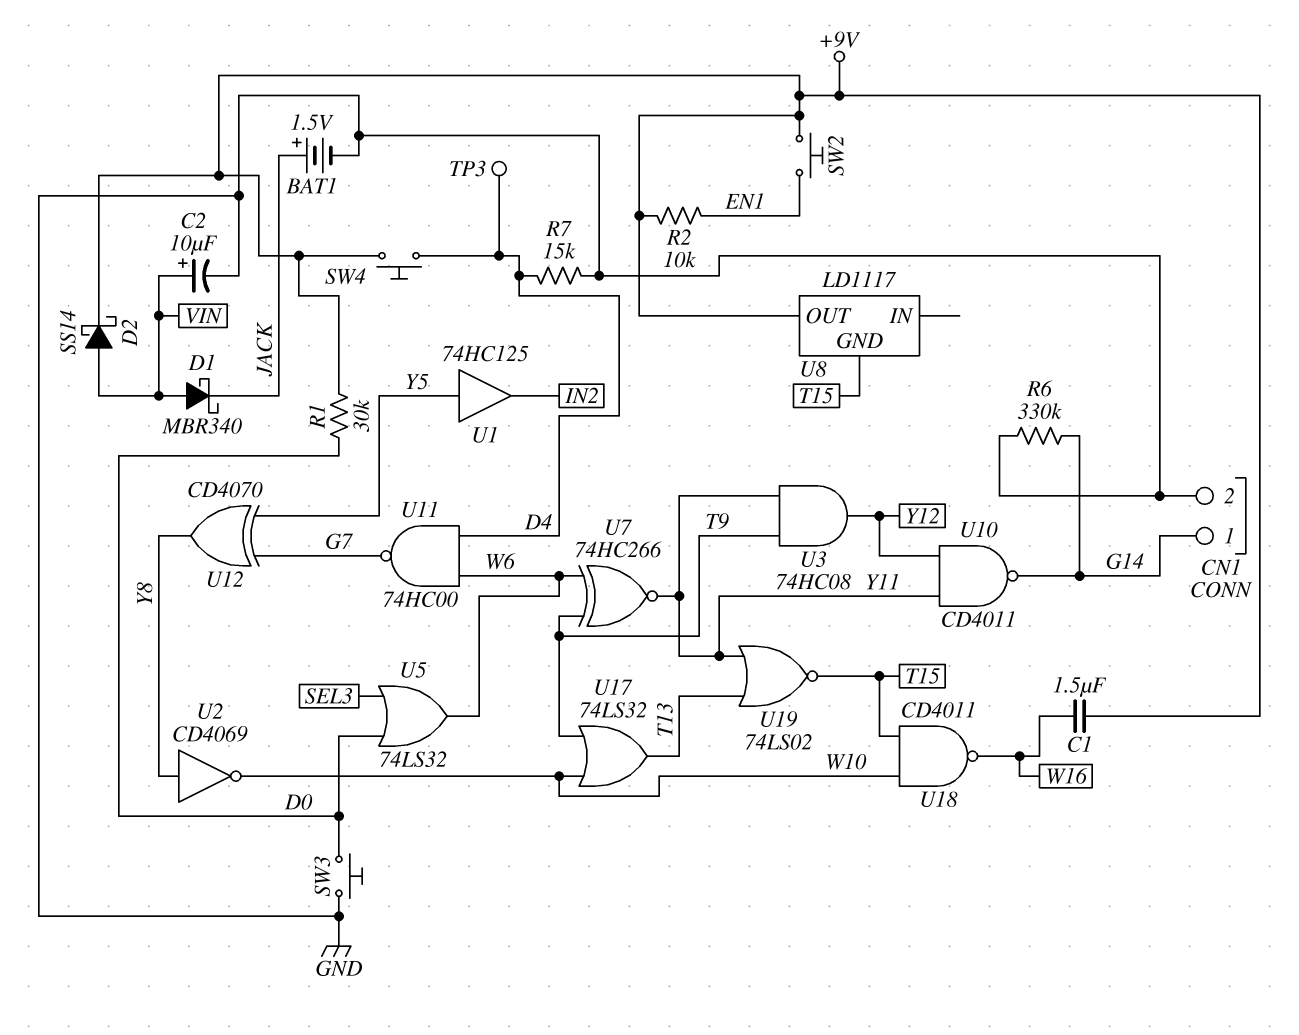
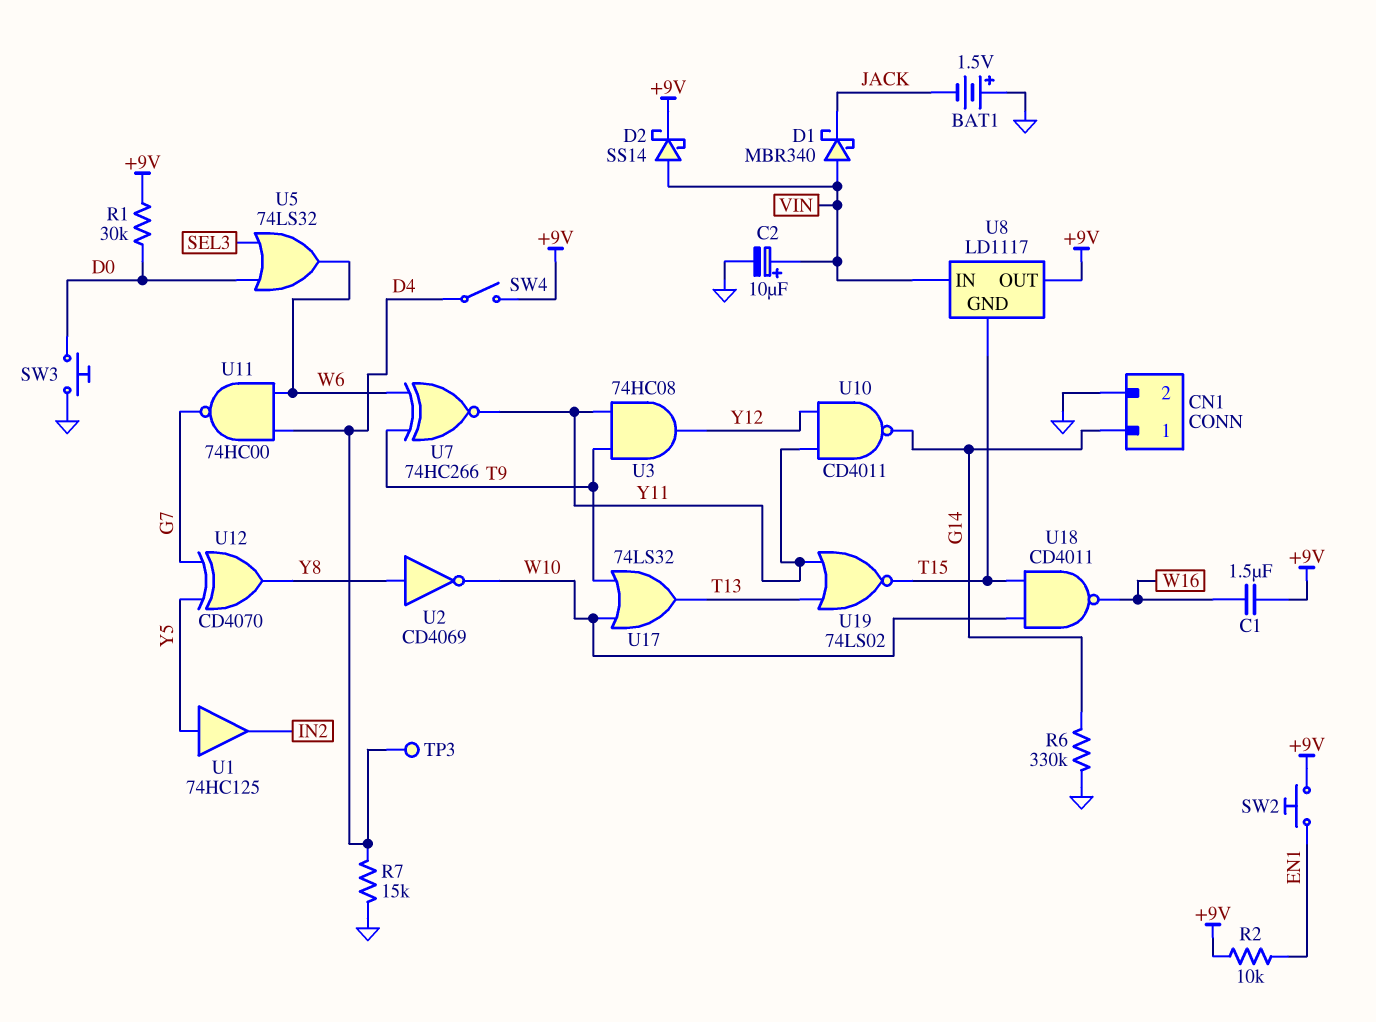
BAT1: 1.5V (plus JACK, minus GND) -> 1.5V (plus GND, minus JACK)
SW4: button (+9V, D4) -> switch (+9V, D4)
U8 pin IN: none -> VIN

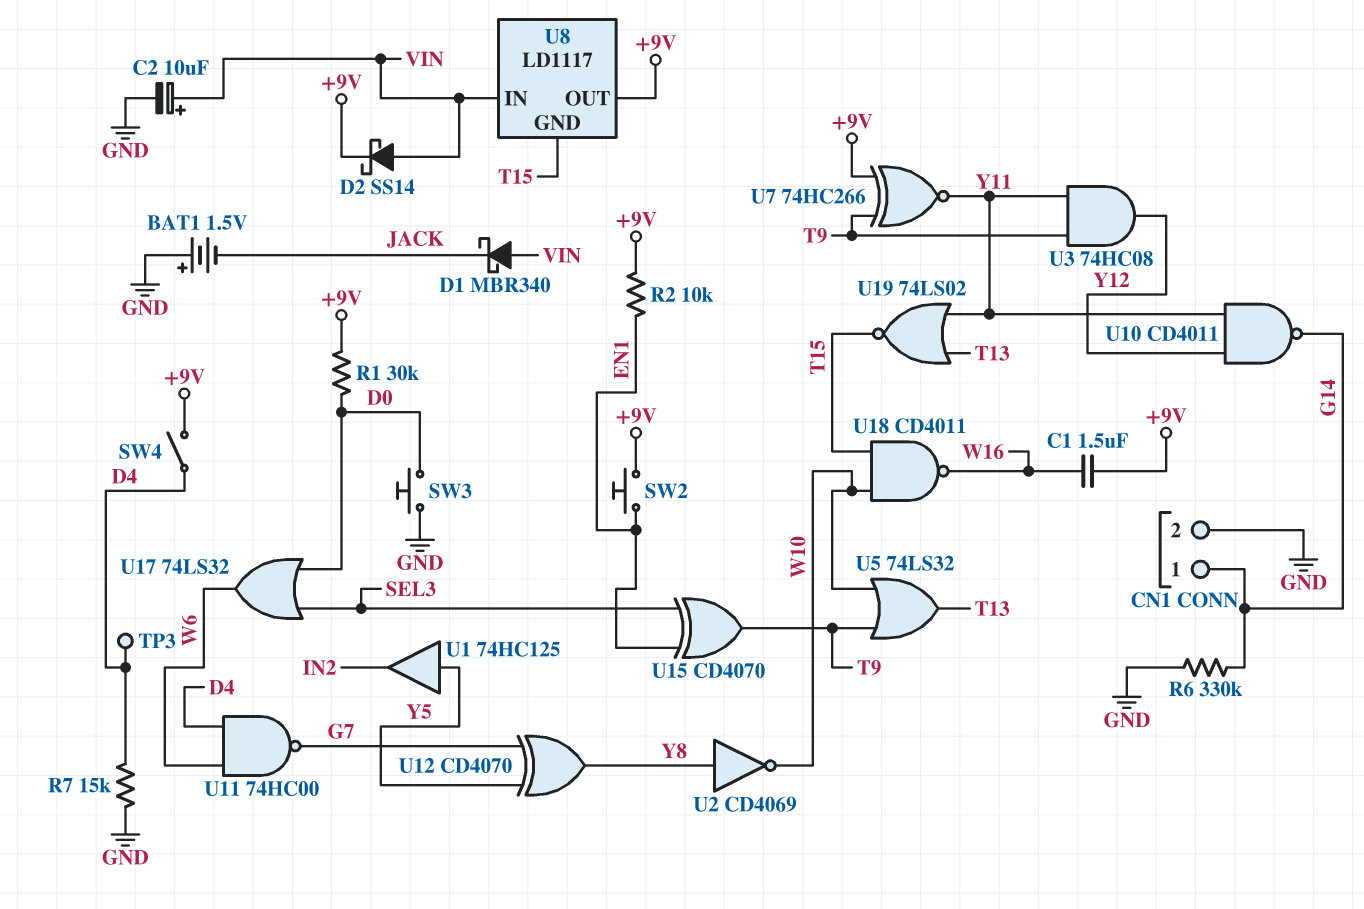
U5: OR 74LS32 (in D0, in SEL3, out W6) -> OR 74LS32 (in T9, in W10, out T13)
U7: XNOR 74HC266 (in T9, in W6, out Y11) -> XNOR 74HC266 (in +9V, in T9, out Y11)
U15: none -> XOR CD4070 (in EN1, in SEL3, out T9)
U17: OR 74LS32 (in T9, in W10, out T13) -> OR 74LS32 (in D0, in SEL3, out W6)

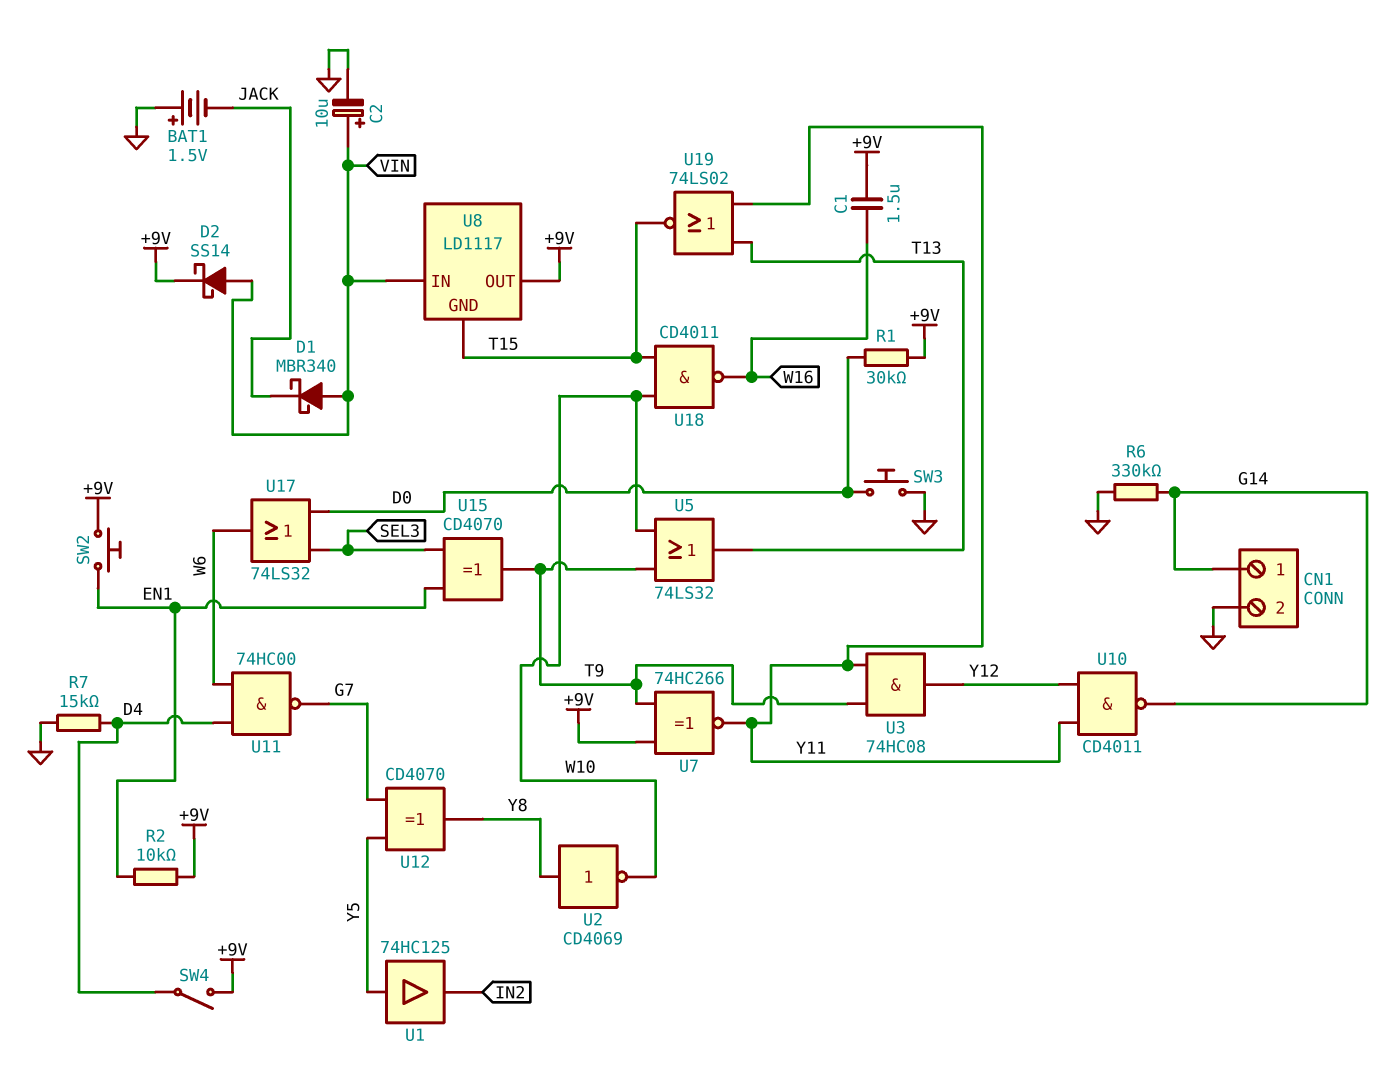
TP3: test point (D4) -> none

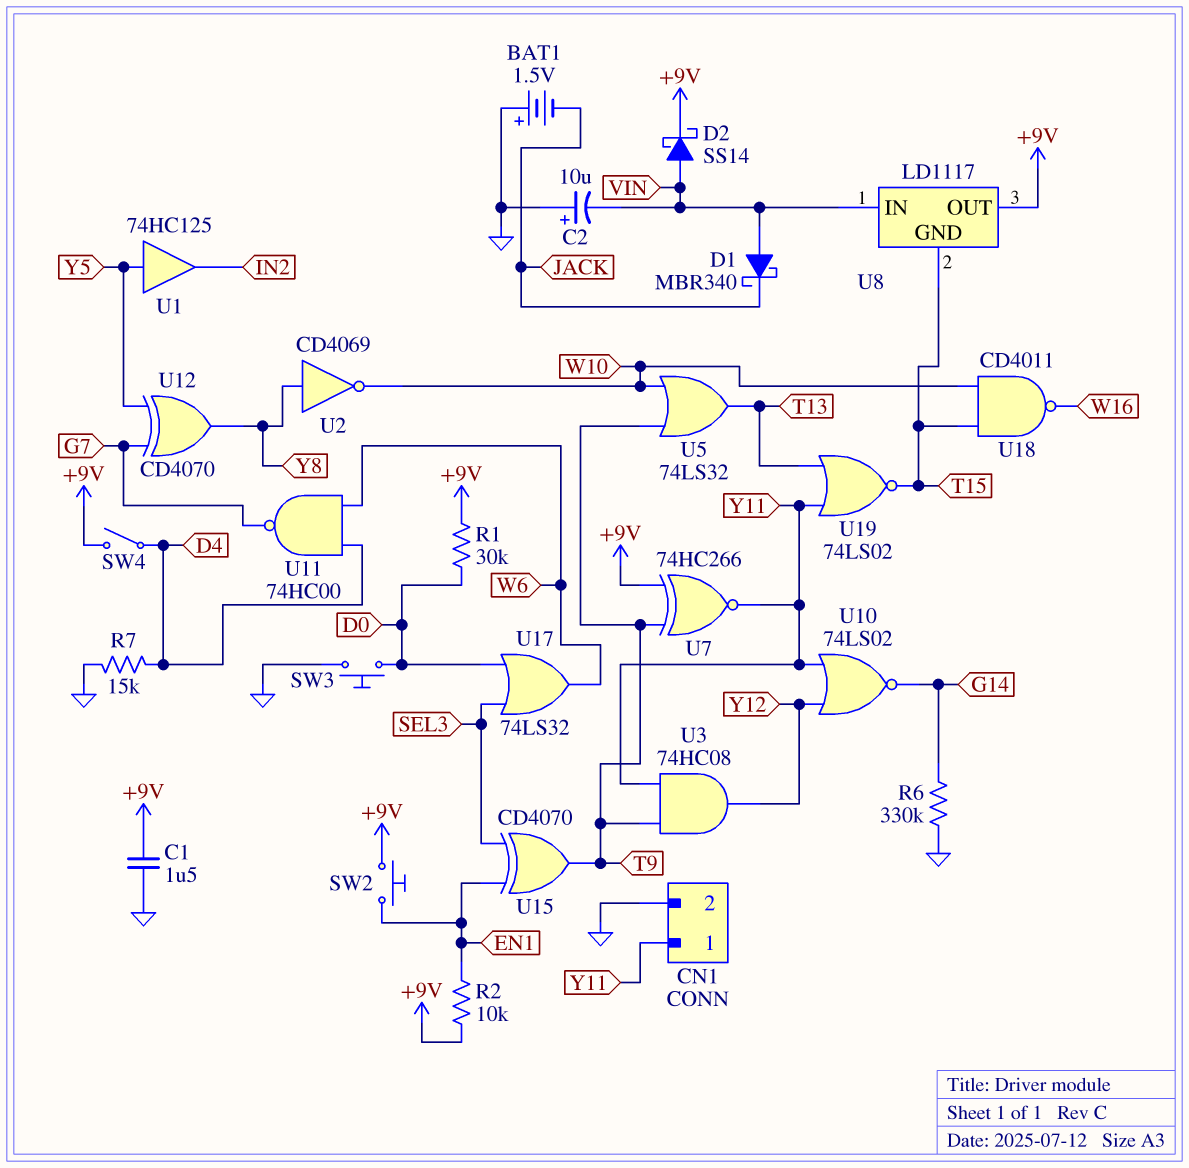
C1: 1.5uF (+9V, W16) -> 1.5uF (+9V, GND)
C2: 10uF (plus VIN, minus GND) -> 10uF (plus GND, minus VIN)
CN1 pin 1: G14 -> Y11
U10: NAND CD4011 (in Y11, in Y12, out G14) -> NOR 74LS02 (in Y11, in Y12, out G14)

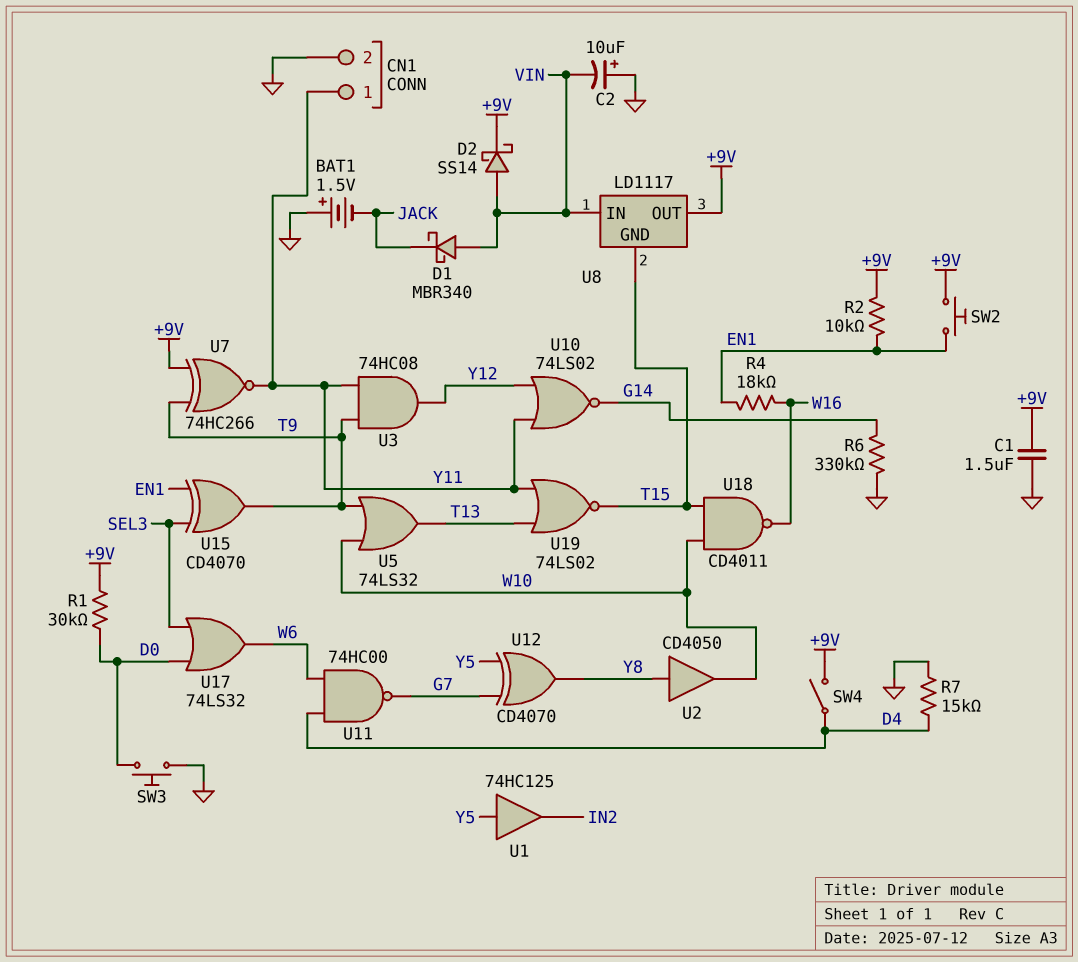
R4: none -> 18k (EN1, W16)
U2: NOT CD4069 (in Y8, out W10) -> buffer CD4050 (in Y8, out W10)

